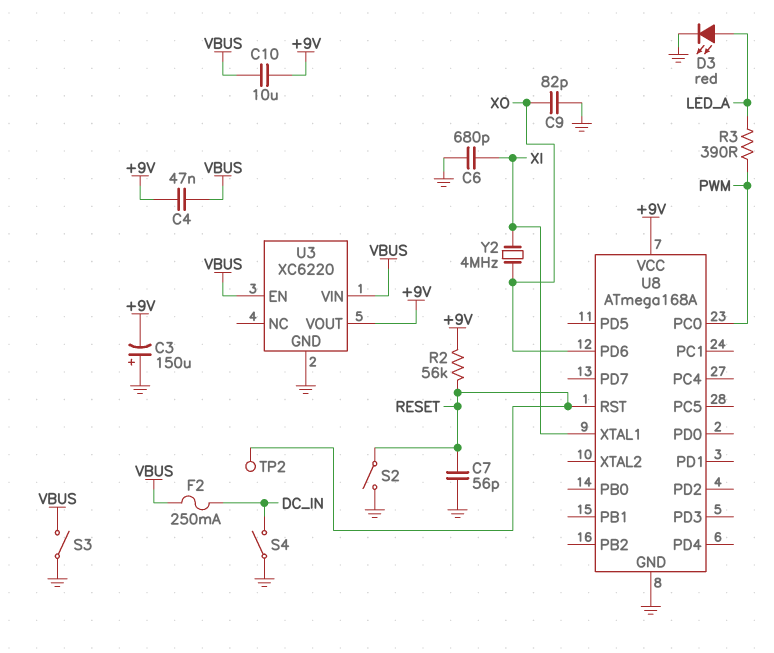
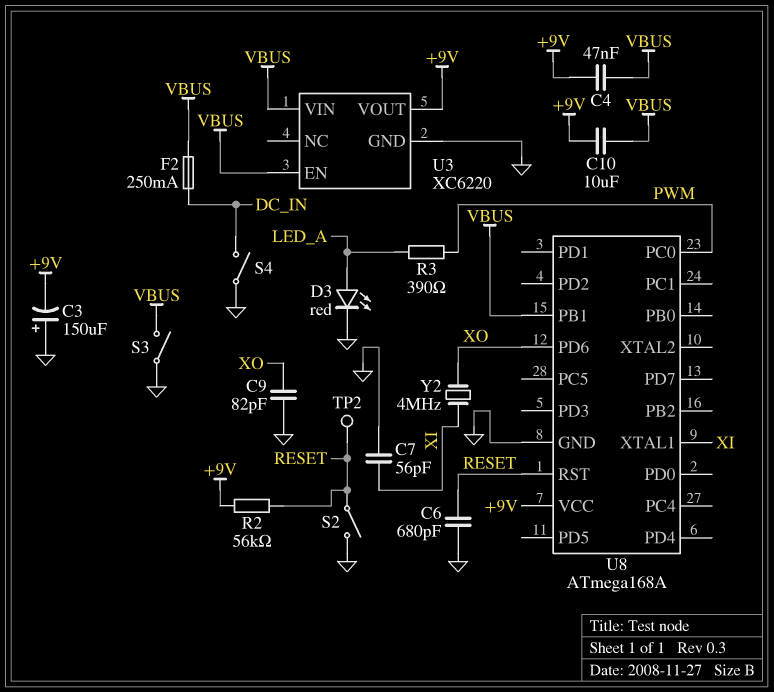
C6: 680pF (GND, XI) -> 680pF (GND, RESET)
C7: 56pF (GND, RESET) -> 56pF (GND, XI)
U8 pin PB1: none -> VBUS

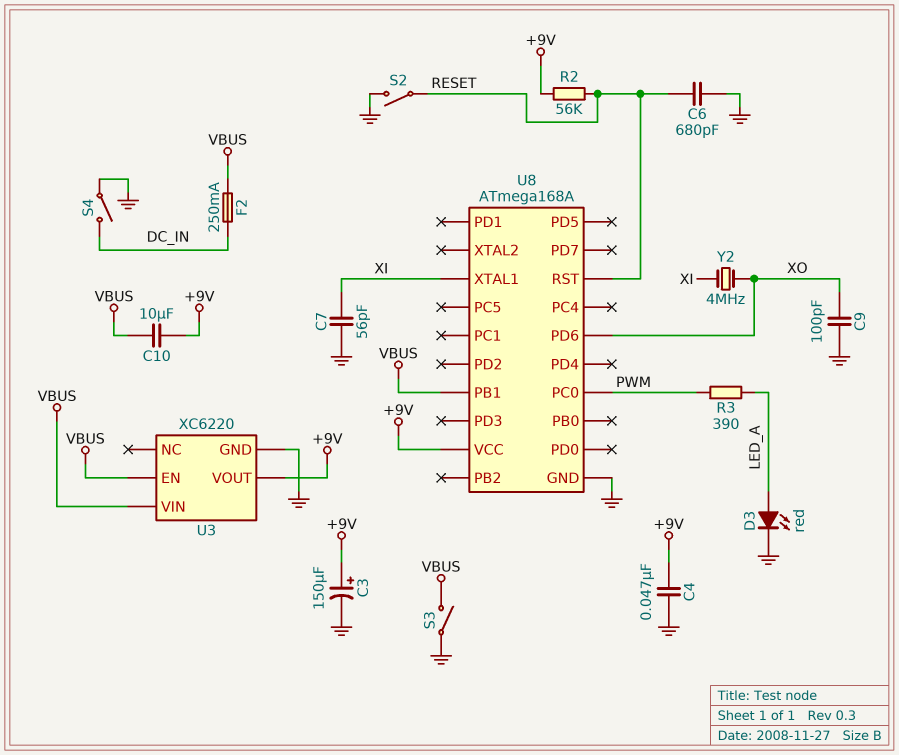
C3: 150uF (plus GND, minus +9V) -> 150uF (plus +9V, minus GND)
C4: 47nF (+9V, VBUS) -> 47nF (+9V, GND)
C9: 82pF (GND, XO) -> 100pF (GND, XO)
TP2: test point (RESET) -> none

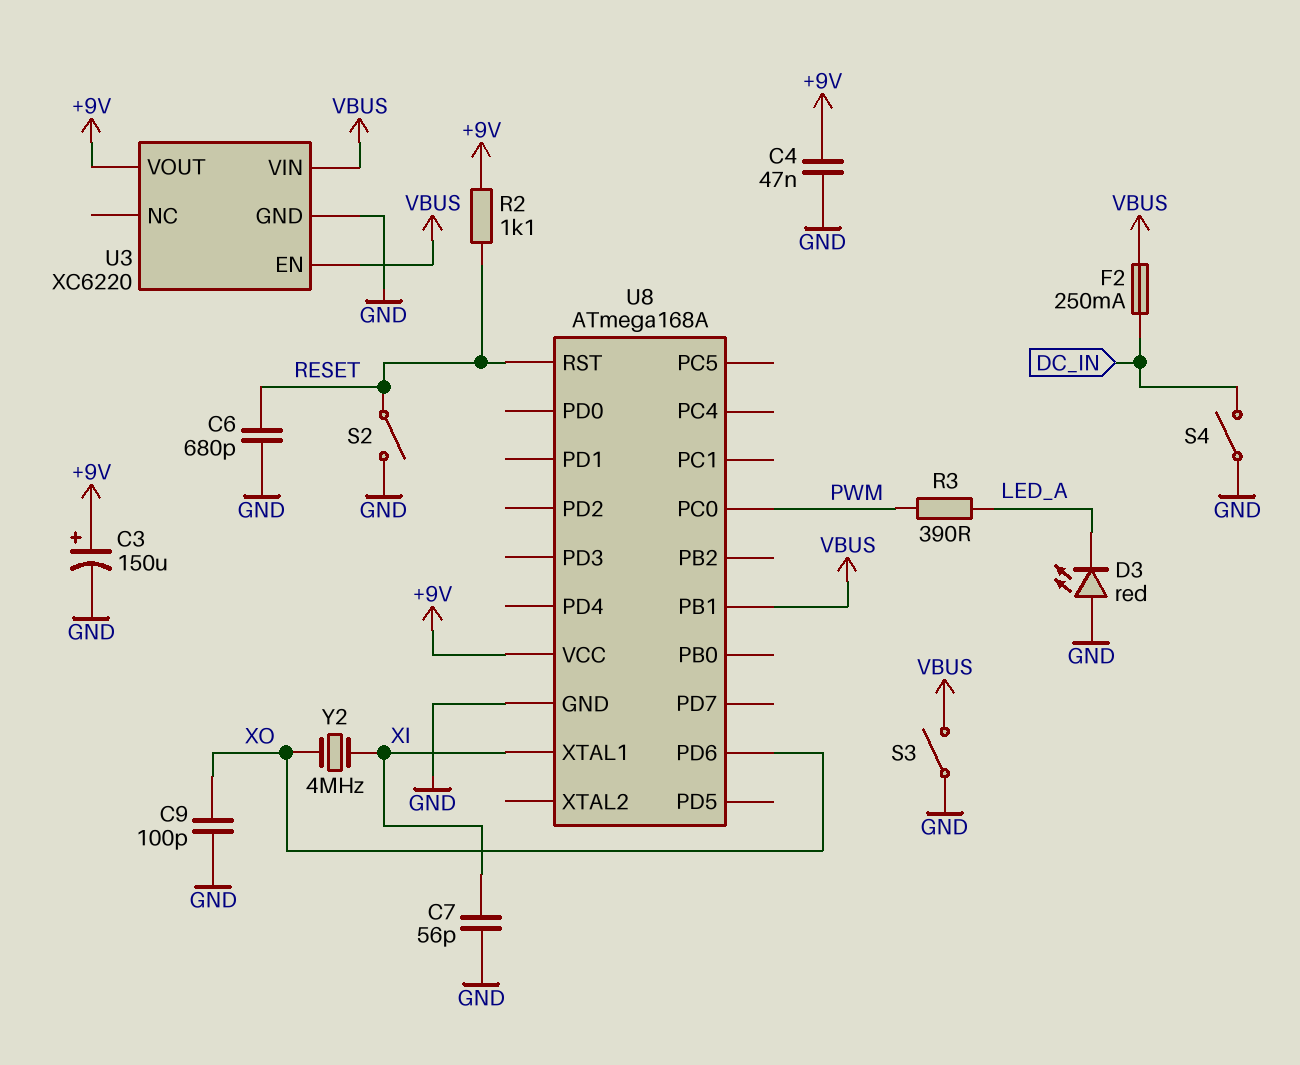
C10: 10uF (+9V, VBUS) -> none
D3: LED red (A LED_A, K GND) -> LED red (A GND, K LED_A)
R2: 56k (+9V, RESET) -> 1.1k (+9V, RESET)

